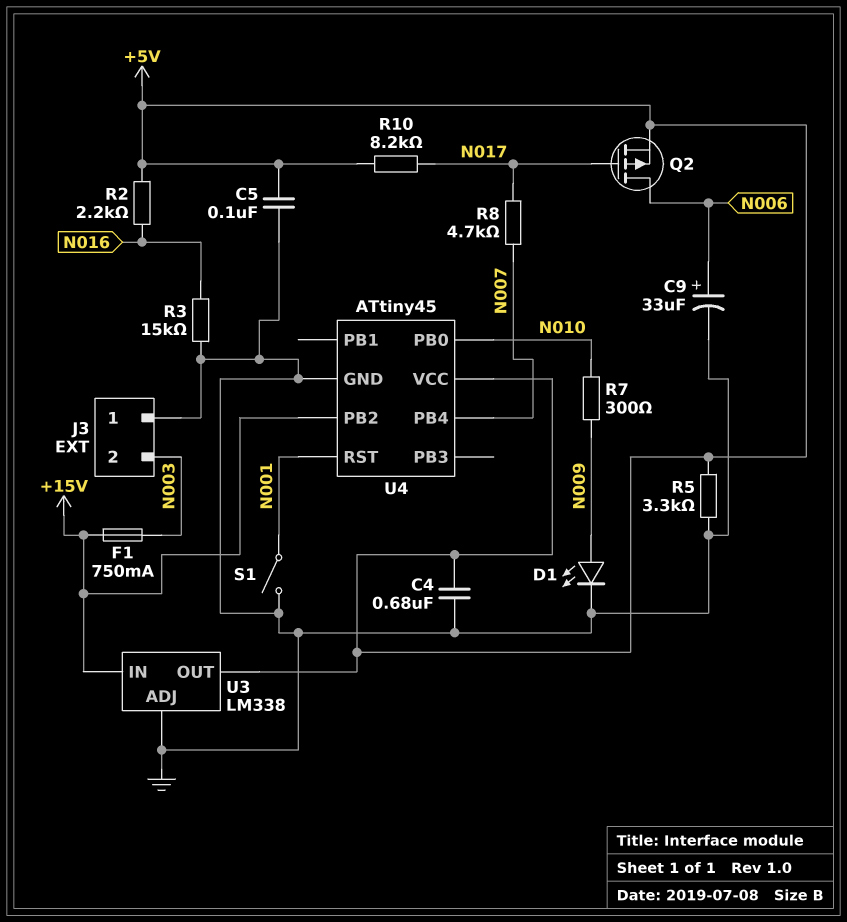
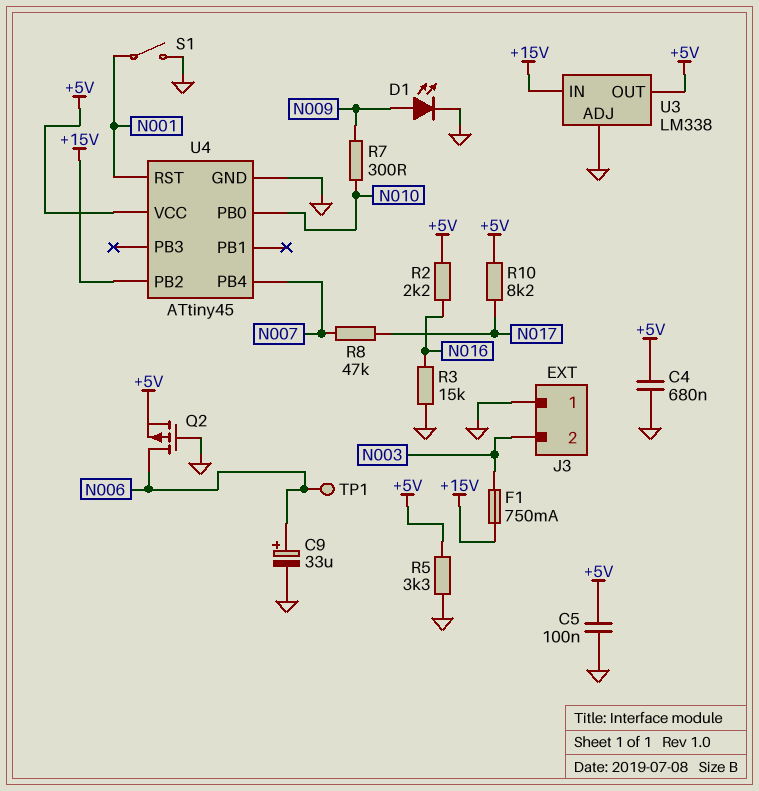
Q2: PMOS (G N017, D N006, S +5V) -> PMOS (G GND, D N006, S +5V)
R8: 4.7k (N007, N017) -> 47k (N007, N017)
TP1: none -> test point (N006)

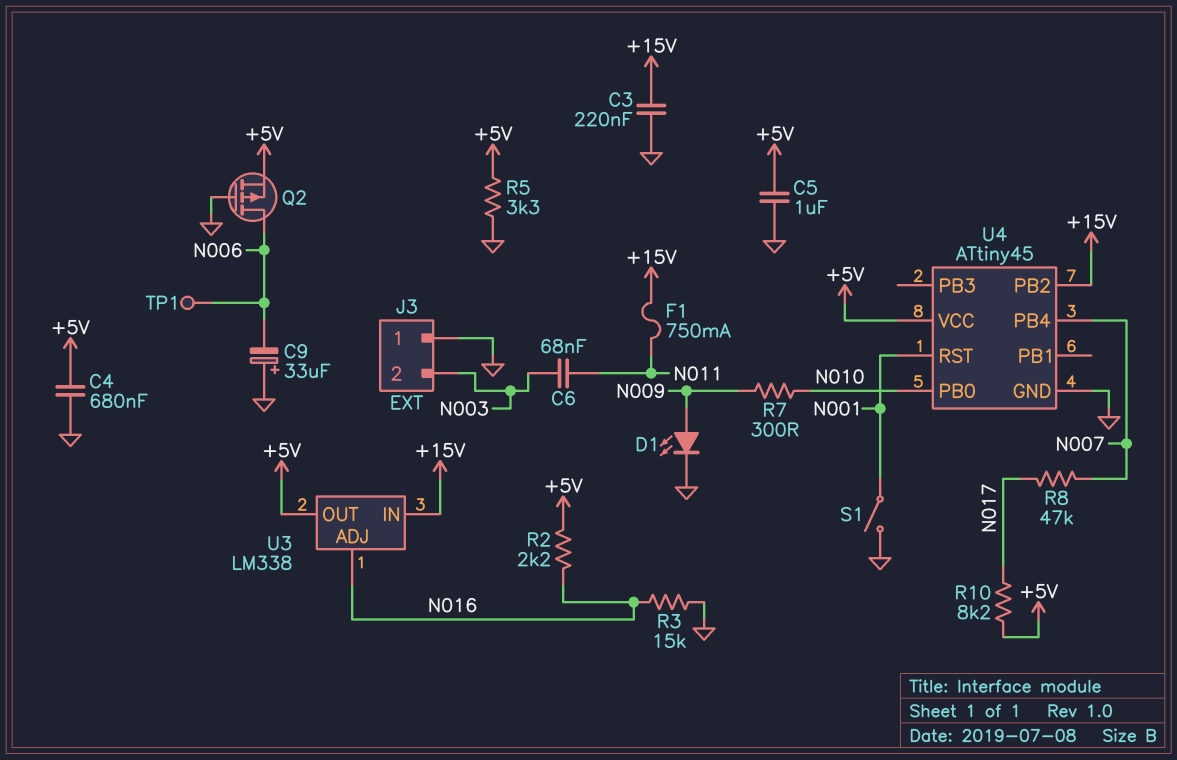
C3: none -> 220nF (+15V, GND)
C5: 100nF (+5V, GND) -> 1uF (+5V, GND)
C6: none -> 68nF (N003, N011)
C9: 33uF (plus N006, minus GND) -> 33uF (plus GND, minus N006)
F1: 750mA (+15V, N003) -> 750mA (+15V, N011)
U3 pin ADJ: GND -> N016

